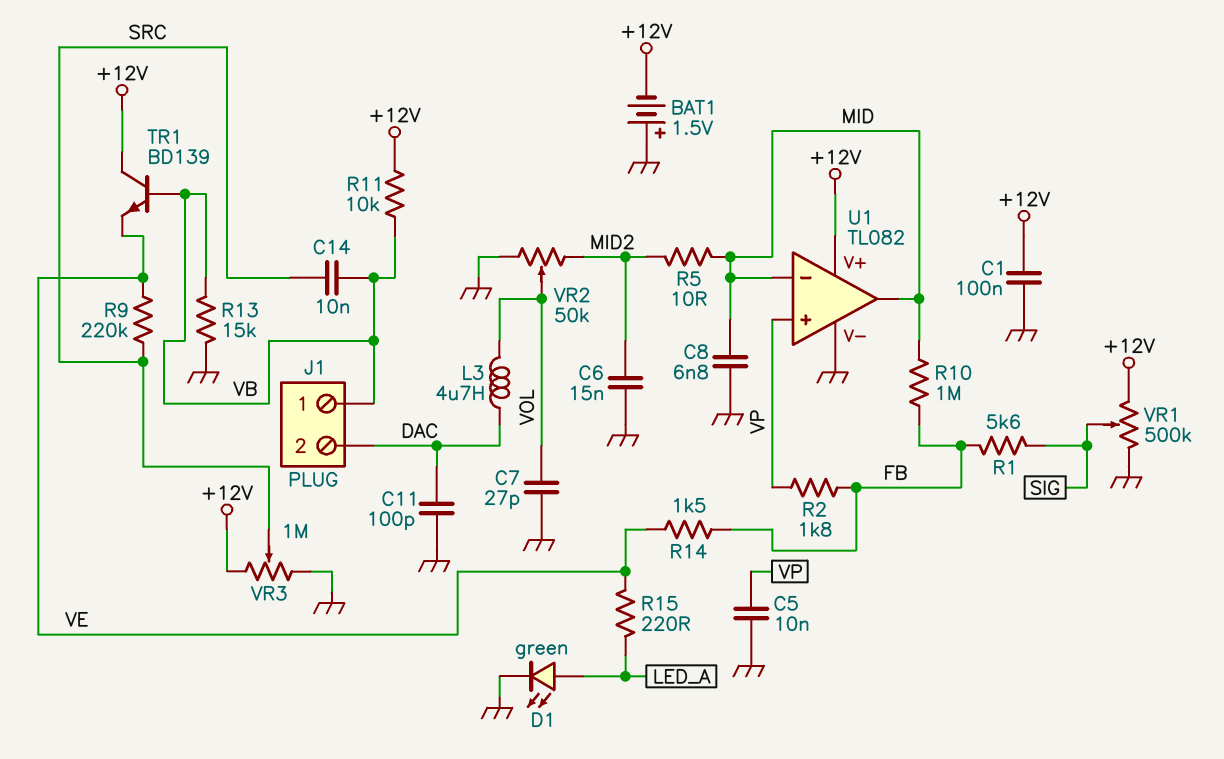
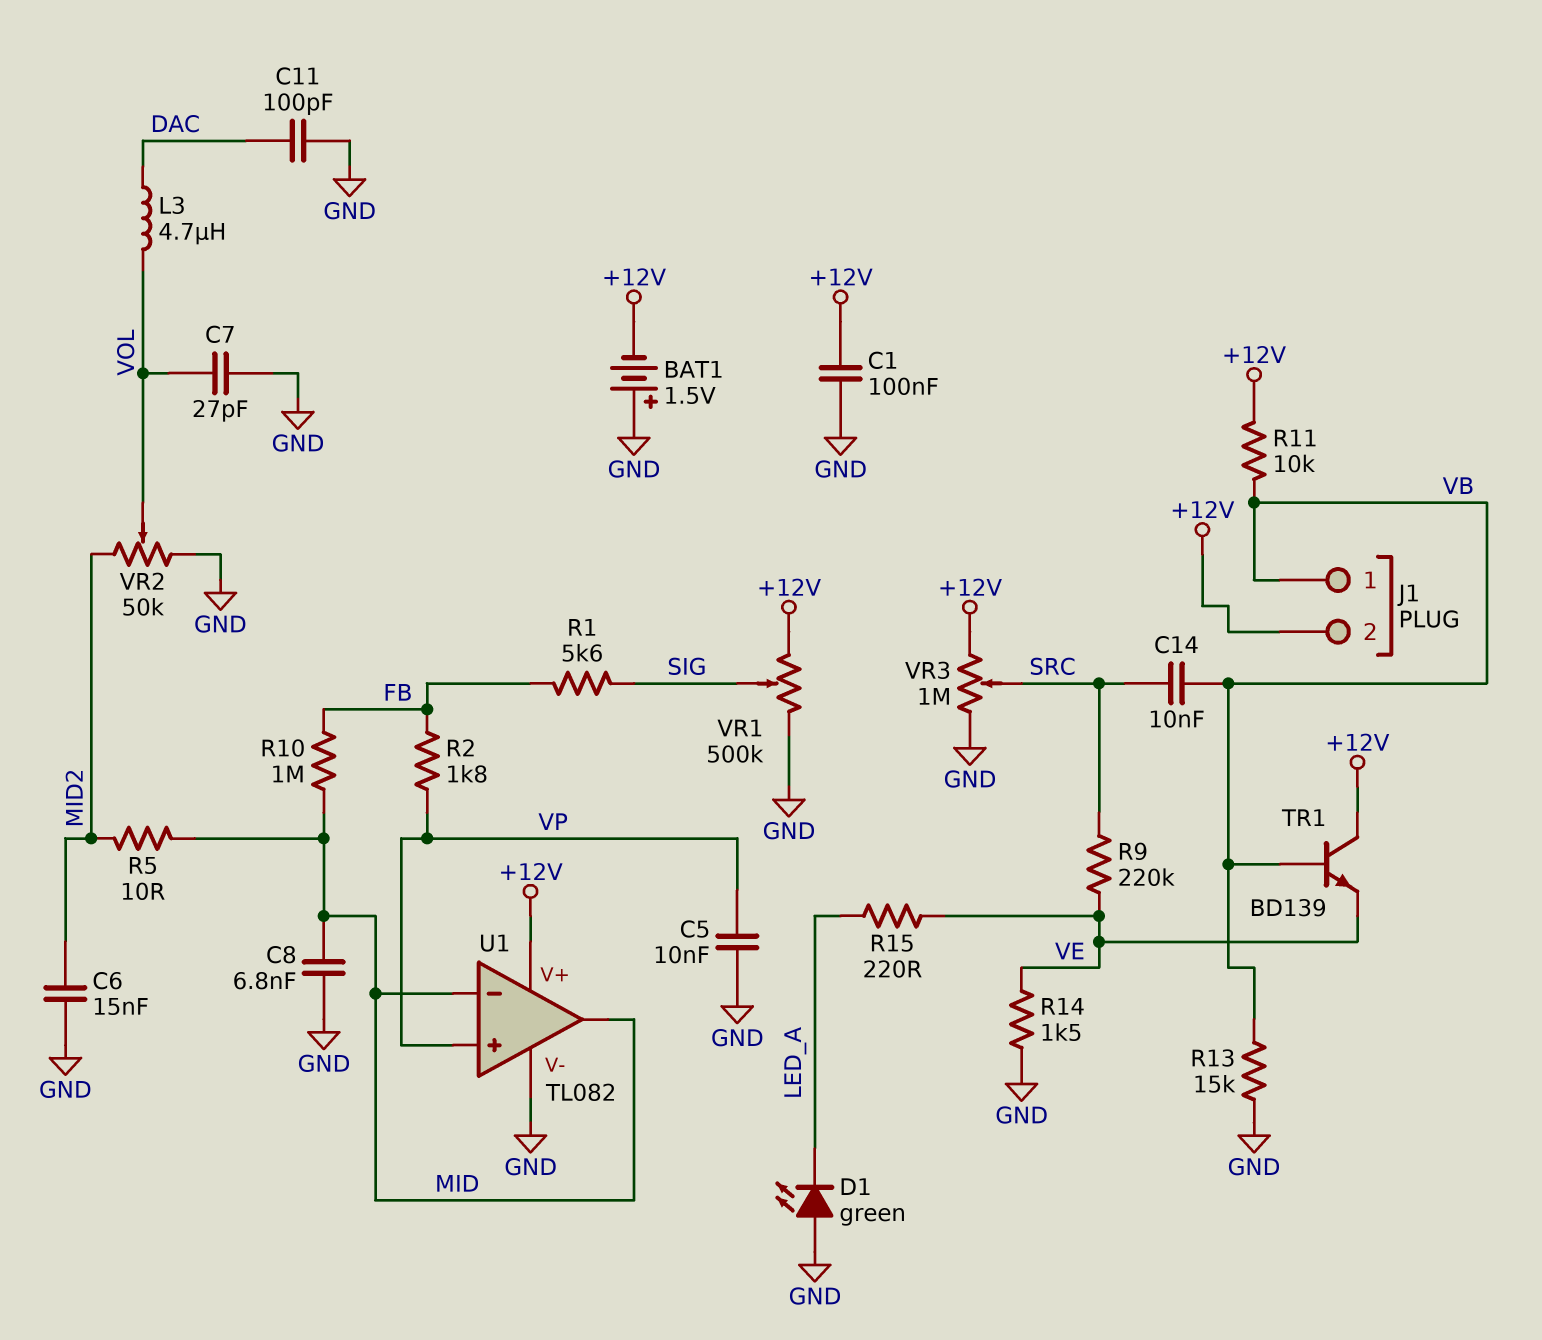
D1: LED green (A LED_A, K GND) -> LED green (A GND, K LED_A)
J1 pin 2: DAC -> +12V
R14: 1.5k (FB, VE) -> 1.5k (GND, VE)

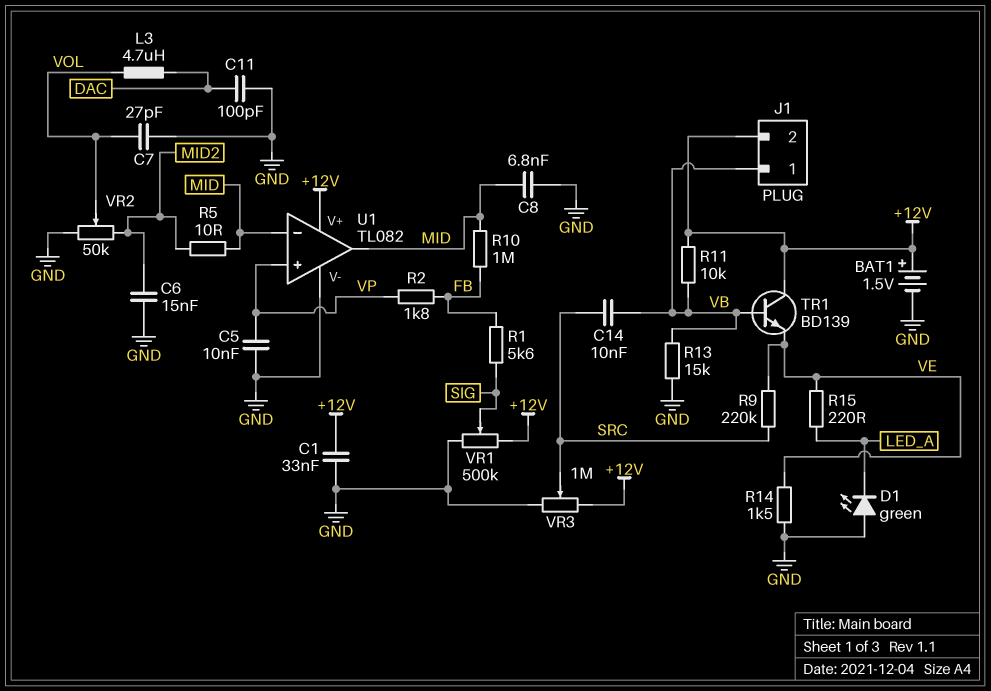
BAT1: 1.5V (plus GND, minus +12V) -> 1.5V (plus +12V, minus GND)
C1: 100nF (+12V, GND) -> 33nF (+12V, GND)

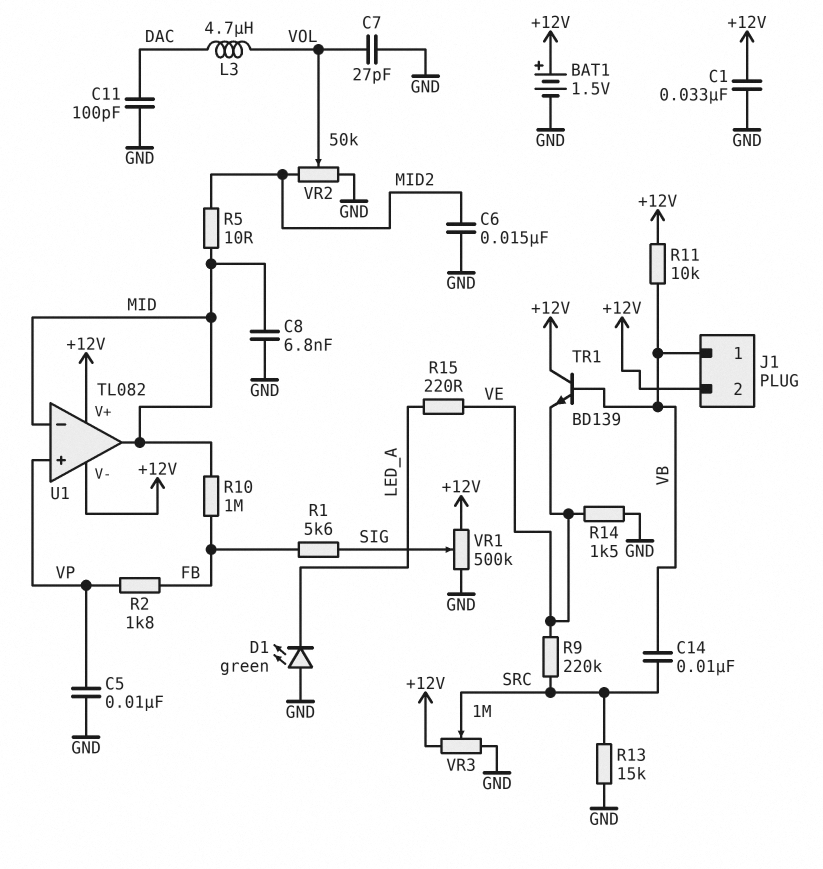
R13: 15k (GND, VB) -> 15k (GND, SRC)
U1 pin V-: GND -> +12V

